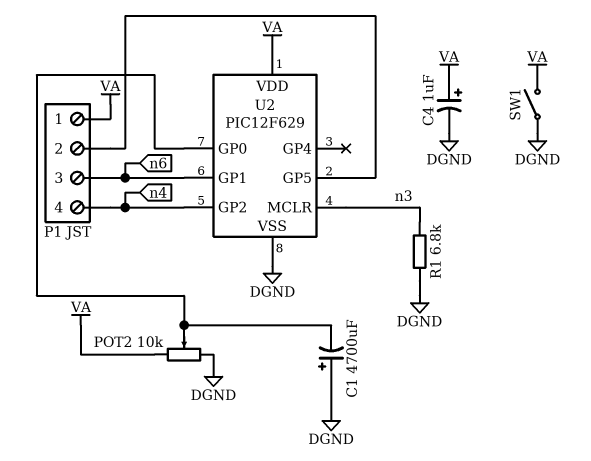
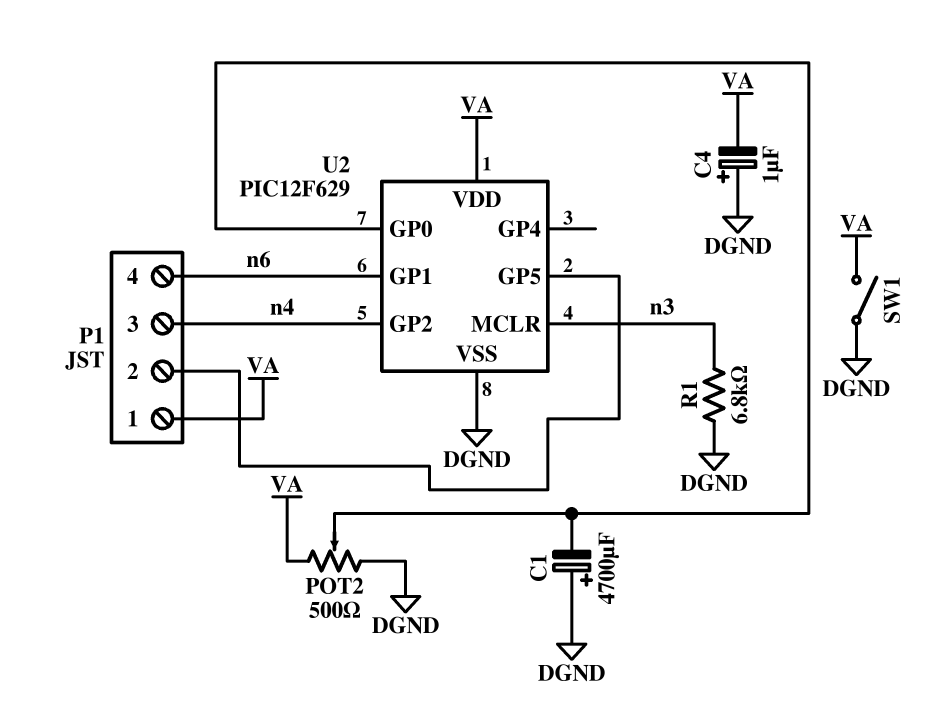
C4: 1uF (plus VA, minus DGND) -> 1uF (plus DGND, minus VA)
P1 pin 3: n6 -> n4
P1 pin 4: n4 -> n6
POT2: 10k (DGND, VA, wiper U2/GP0) -> 500 (DGND, VA, wiper U2/GP0)

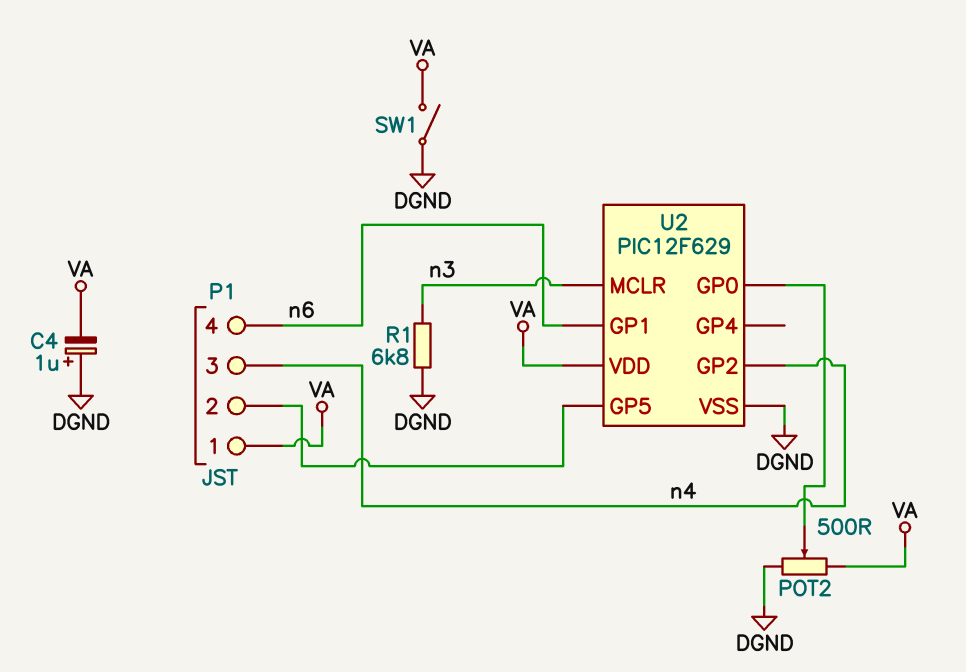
C1: 4700uF (plus DGND, minus U2/GP0) -> none

